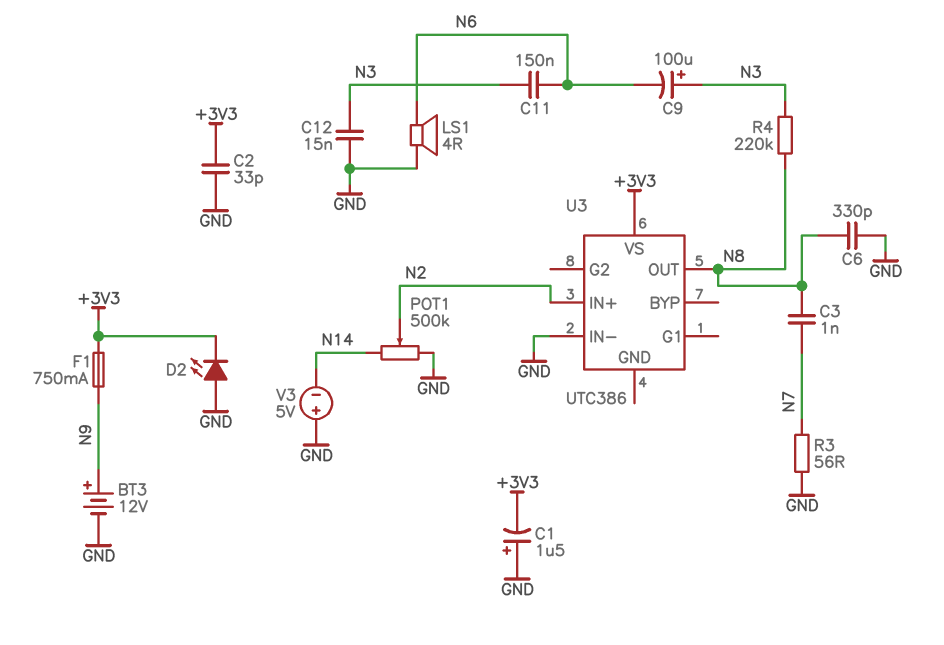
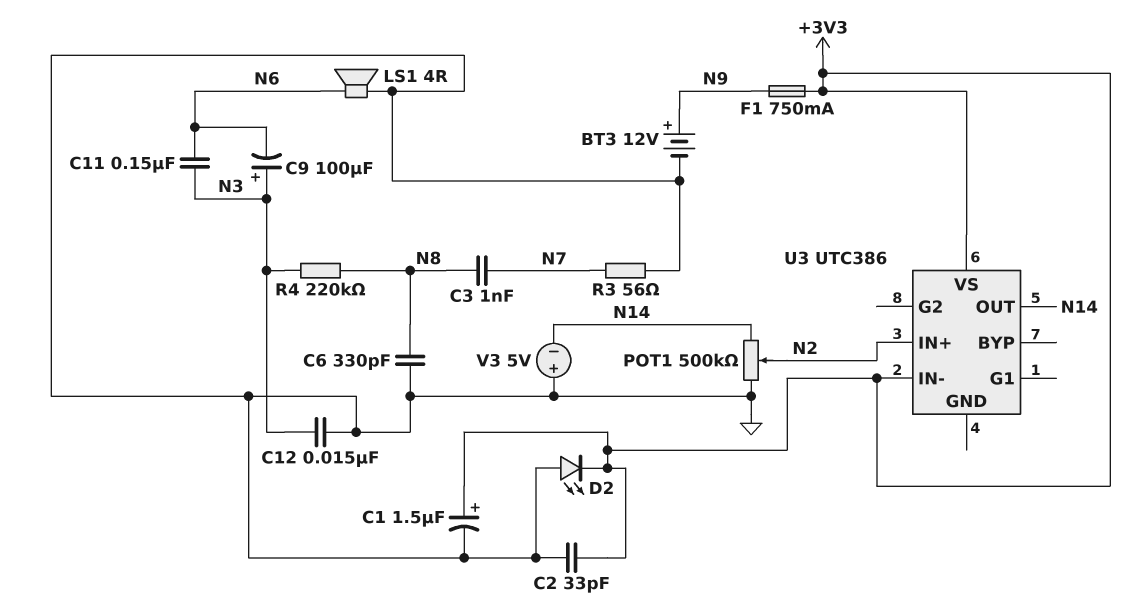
C1: 1.5uF (plus GND, minus +3V3) -> 1.5uF (plus +3V3, minus GND)
U3 pin IN-: GND -> +3V3
U3 pin OUT: N8 -> N14

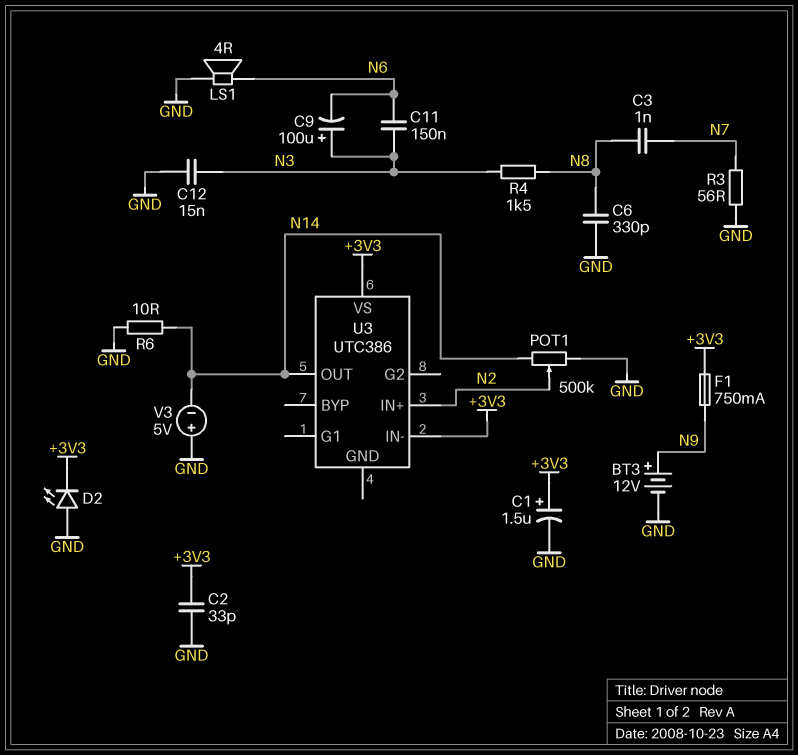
R4: 220k (N3, N8) -> 1.5k (N3, N8)
R6: none -> 10 (GND, N14)

